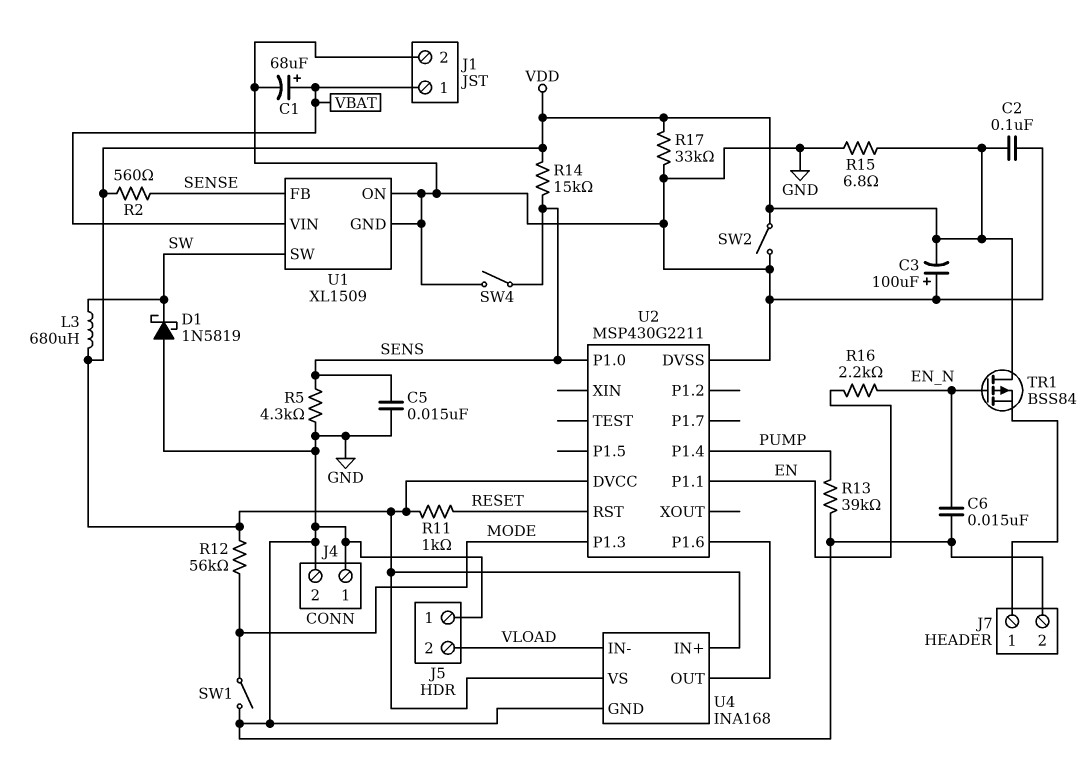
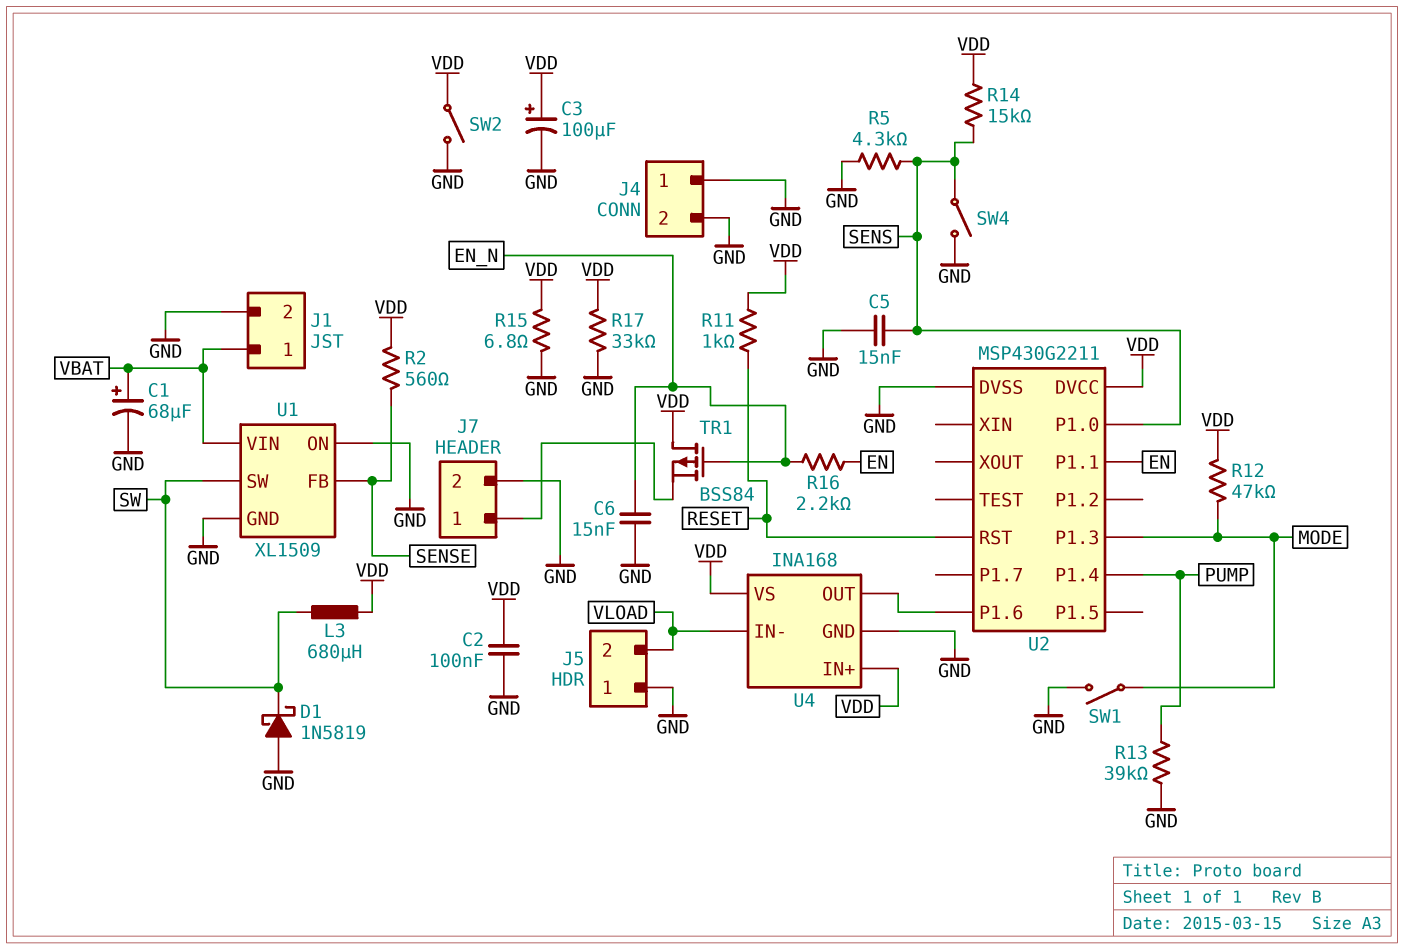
C3: 100uF (plus GND, minus VDD) -> 100uF (plus VDD, minus GND)
R12: 56k (MODE, VDD) -> 47k (MODE, VDD)

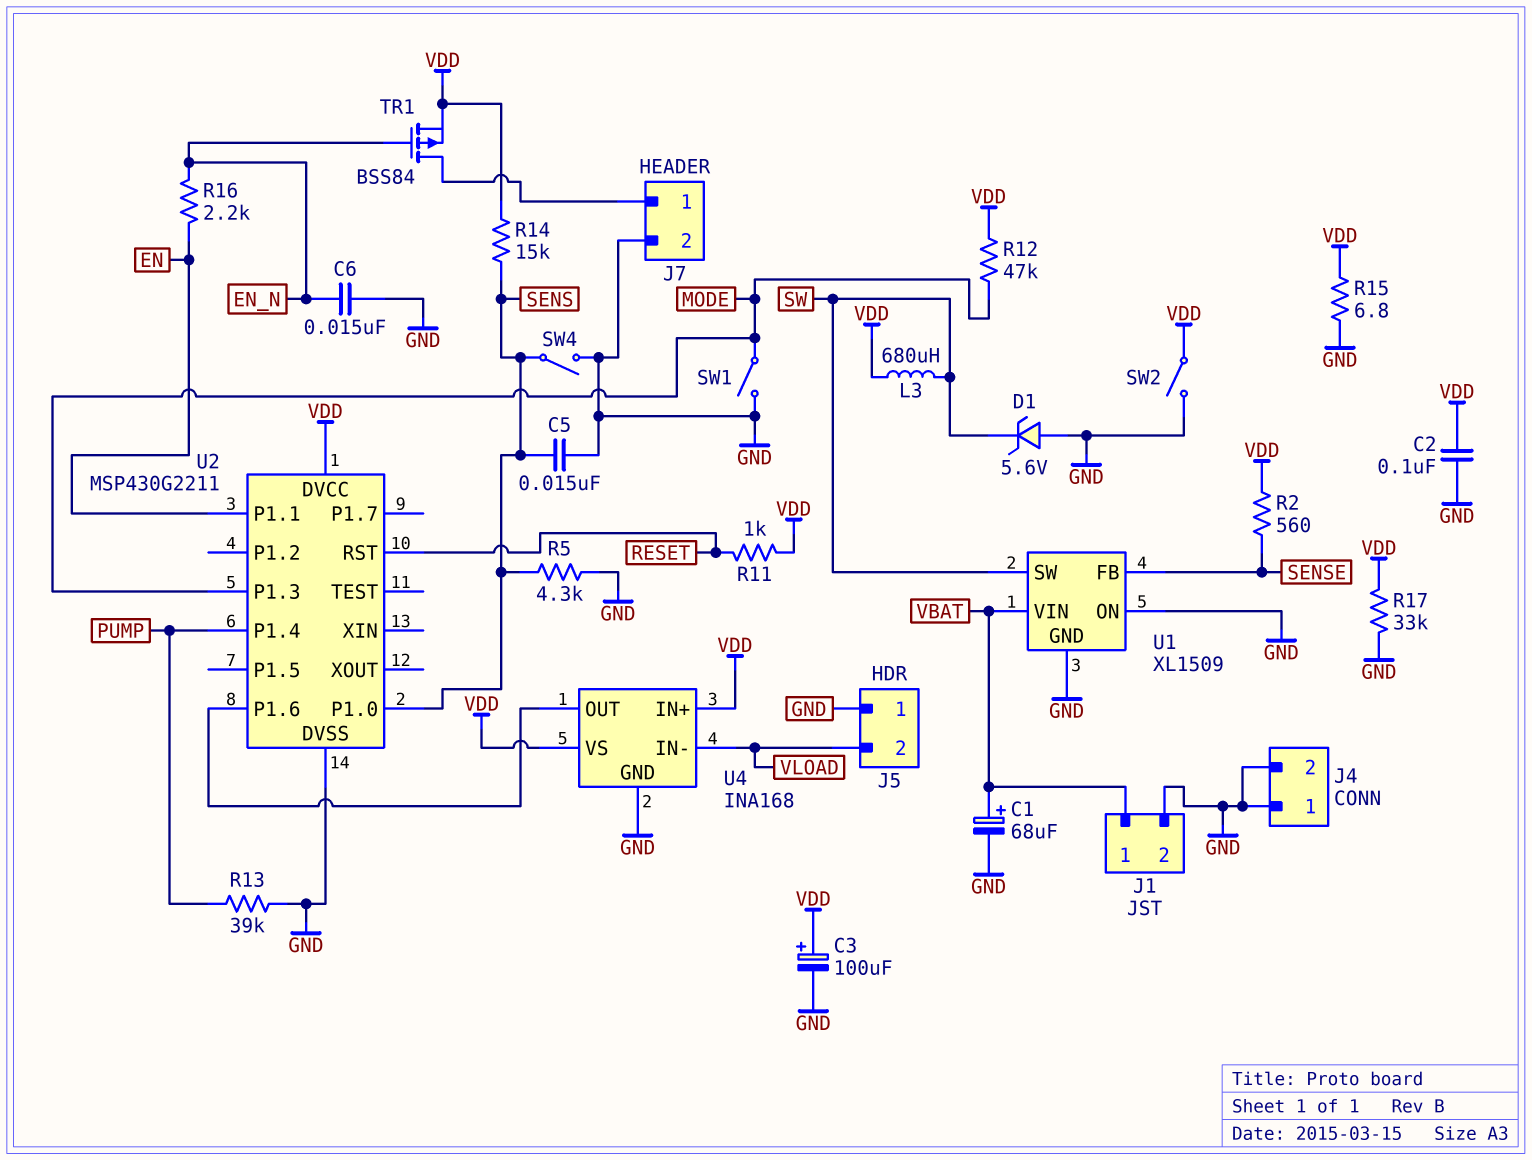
D1: schottky 1N5819 (A GND, K SW) -> zener 5.6V (A GND, K SW)
TR1: PMOS BSS84 (G EN_N, D VDD, S J7/1) -> PMOS BSS84 (G EN_N, D J7/1, S VDD)

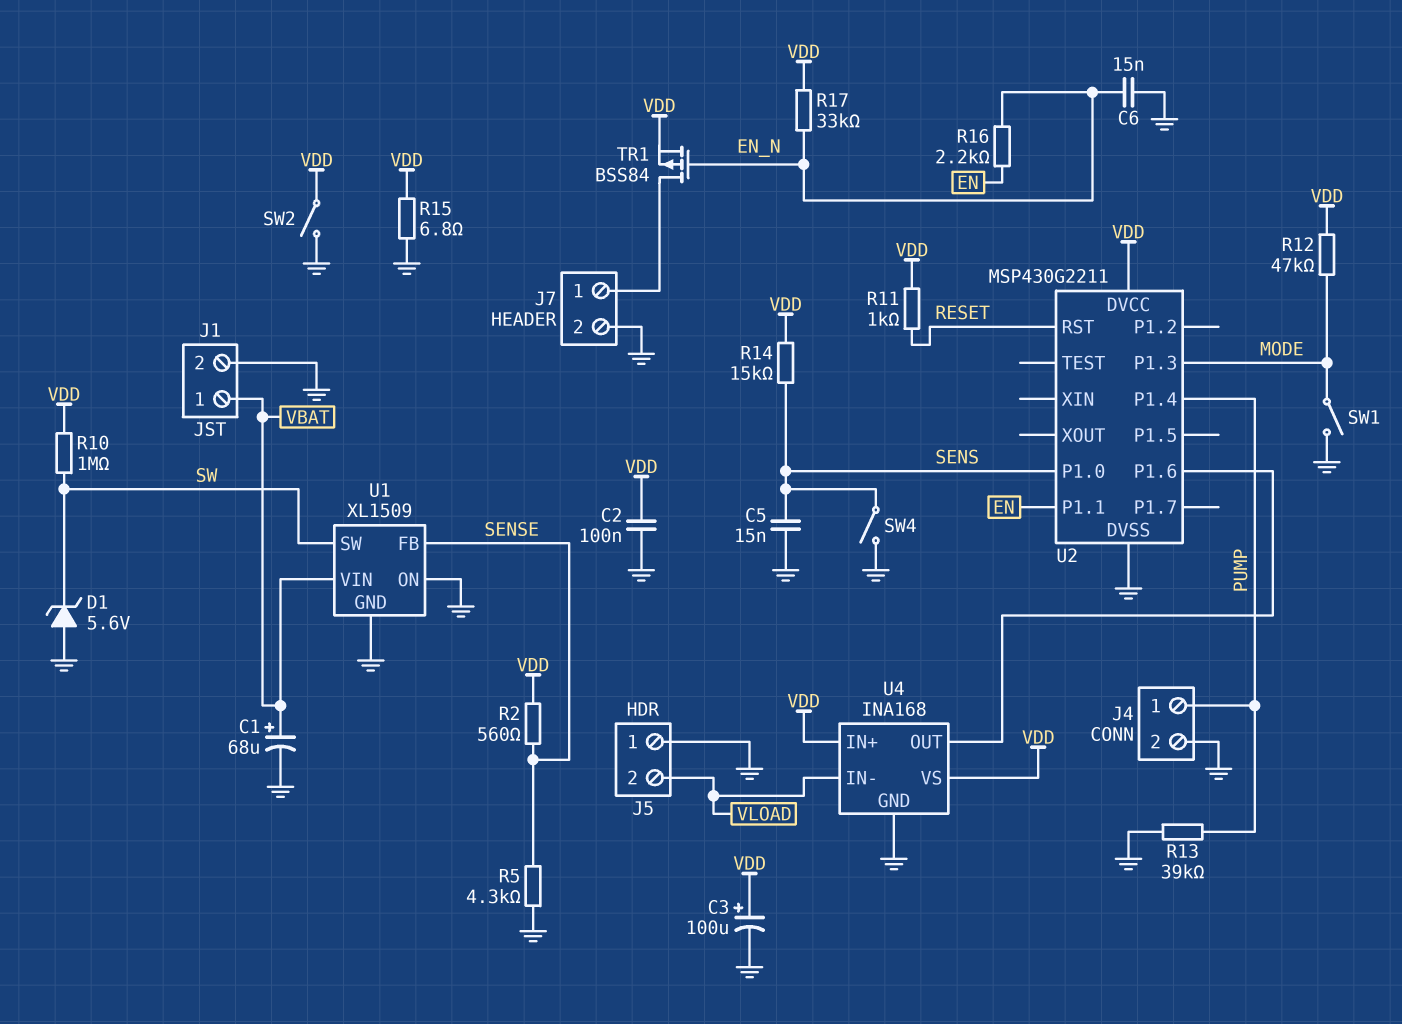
J4 pin 1: GND -> PUMP
L3: 680uH (SW, VDD) -> none
R5: 4.3k (GND, SENS) -> 4.3k (GND, SENSE)
R10: none -> 1M (SW, VDD)
R17: 33k (GND, VDD) -> 33k (EN_N, VDD)

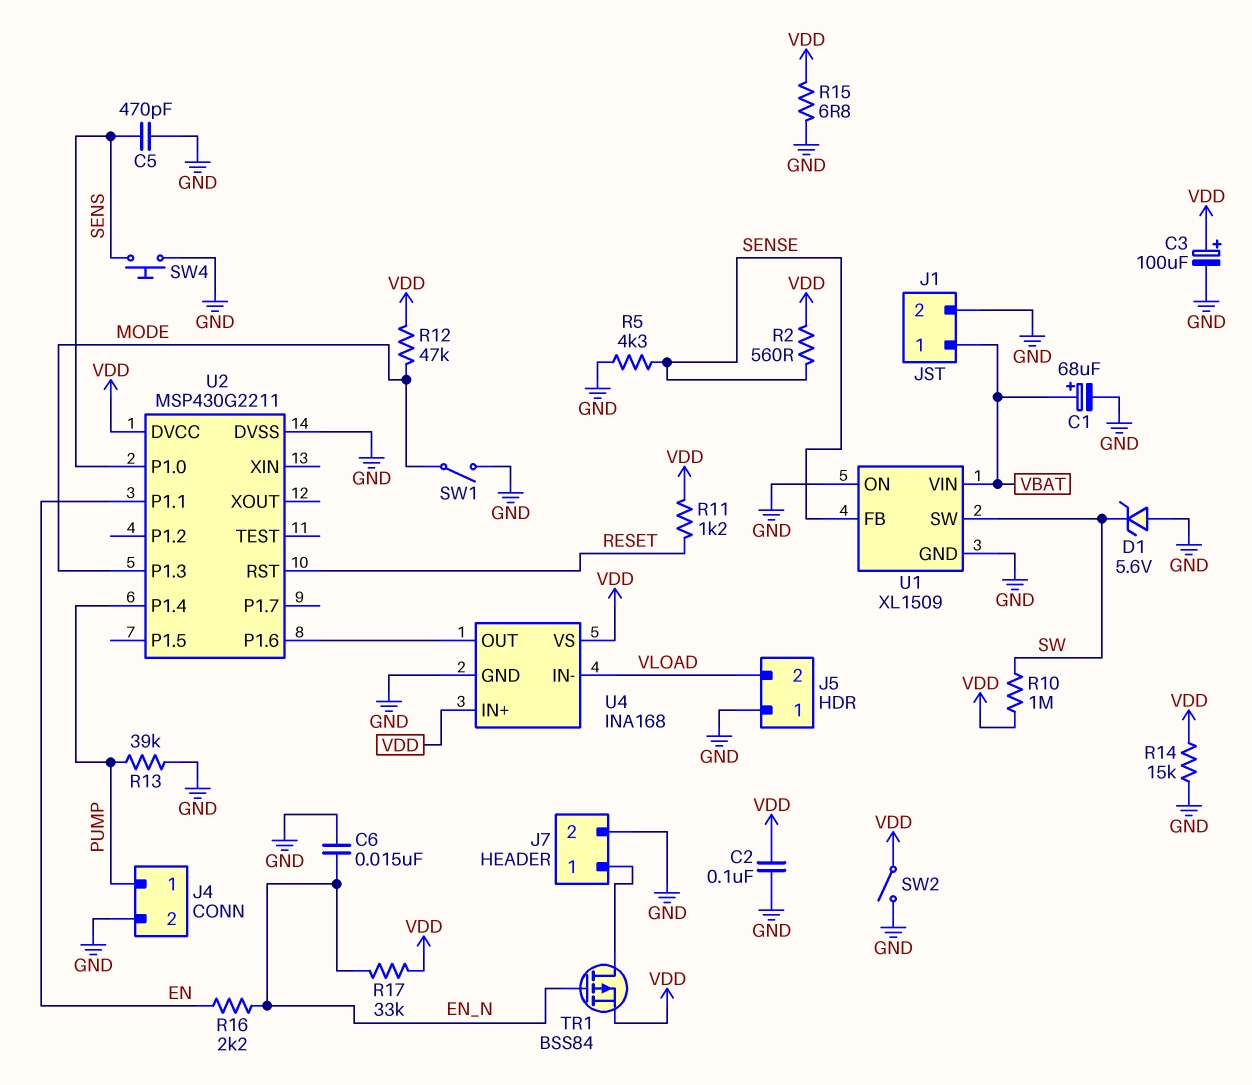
C5: 15nF (GND, SENS) -> 470pF (GND, SENS)
R11: 1k (RESET, VDD) -> 1.2k (RESET, VDD)
R14: 15k (SENS, VDD) -> 15k (GND, VDD)
SW4: switch (GND, SENS) -> button (GND, SENS)

